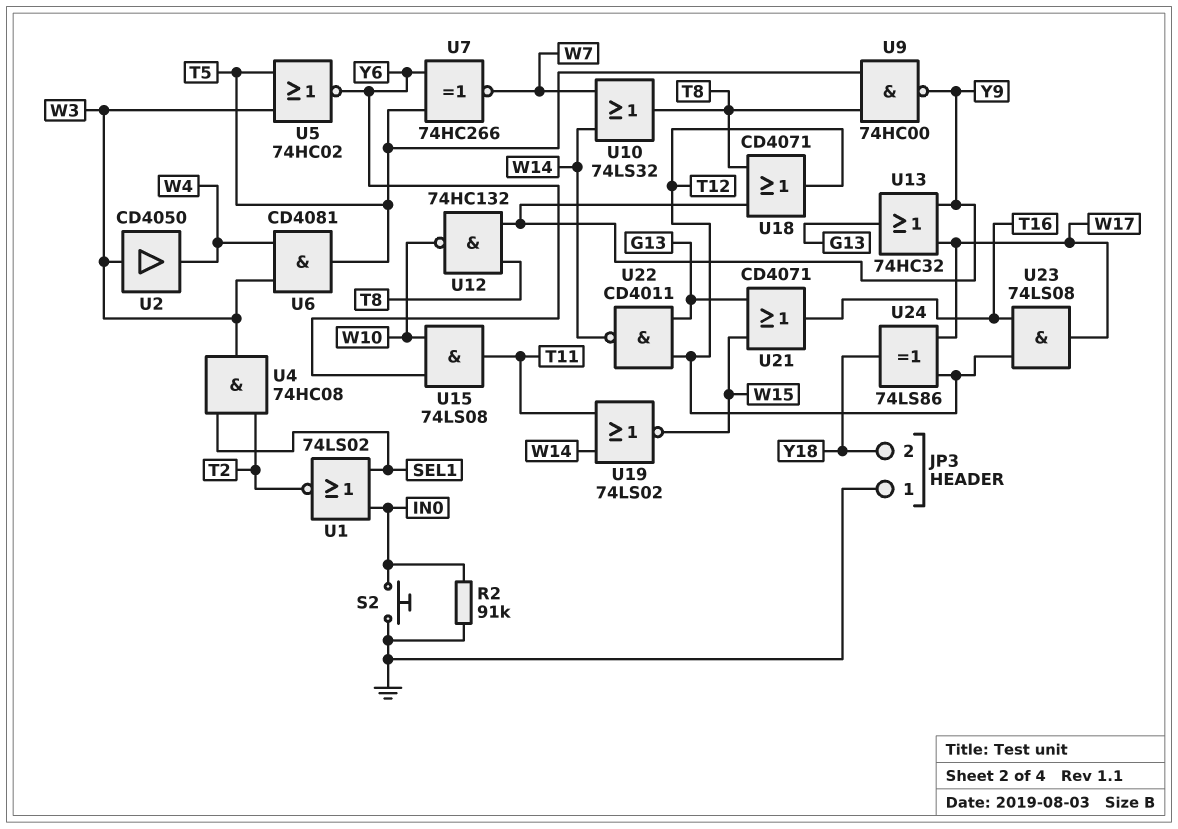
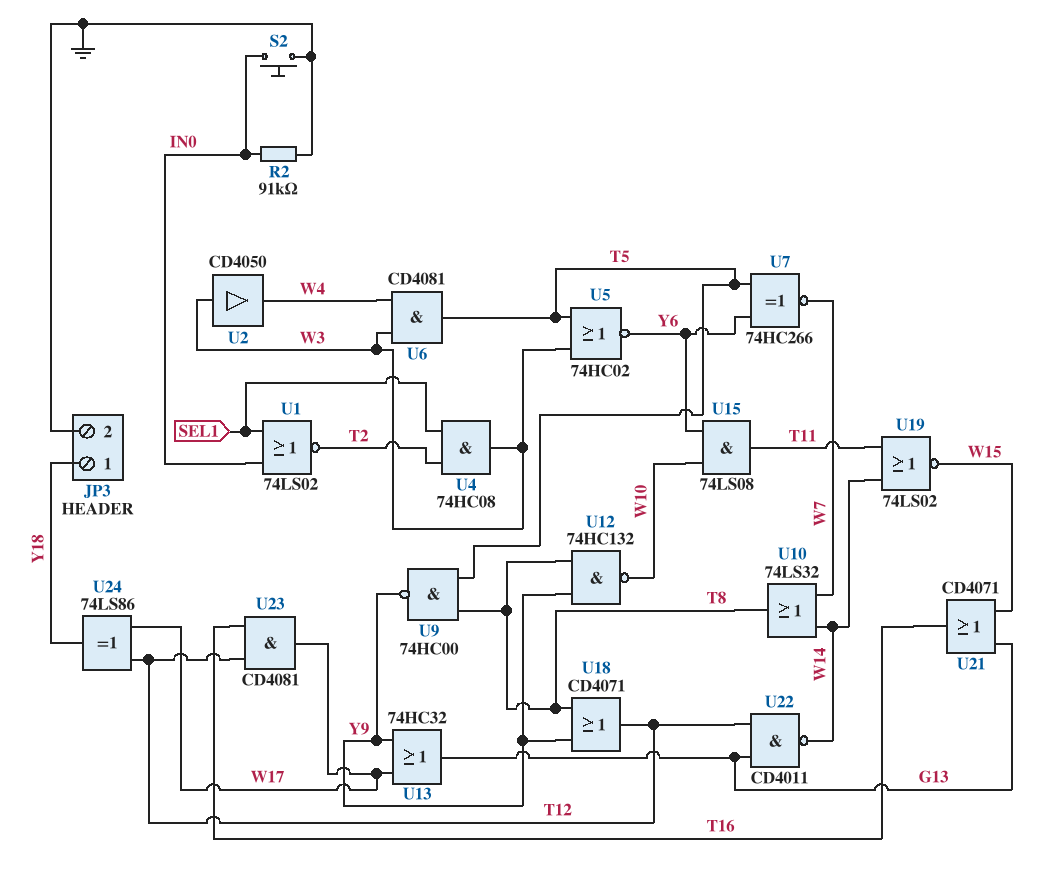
JP3 pin 1: GND -> Y18
JP3 pin 2: Y18 -> GND
U23: AND 74LS08 (in T12, in T16, out W17) -> AND CD4081 (in T12, in T16, out W17)

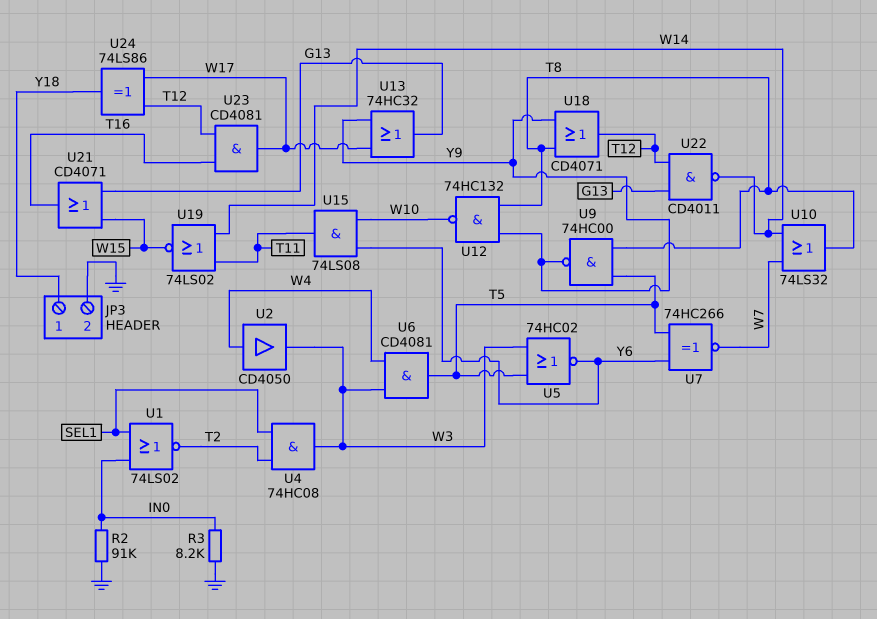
R3: none -> 8.2k (GND, IN0)
S2: button (GND, IN0) -> none
U2: buffer CD4050 (in W3, out W4) -> buffer CD4050 (in W4, out W3)

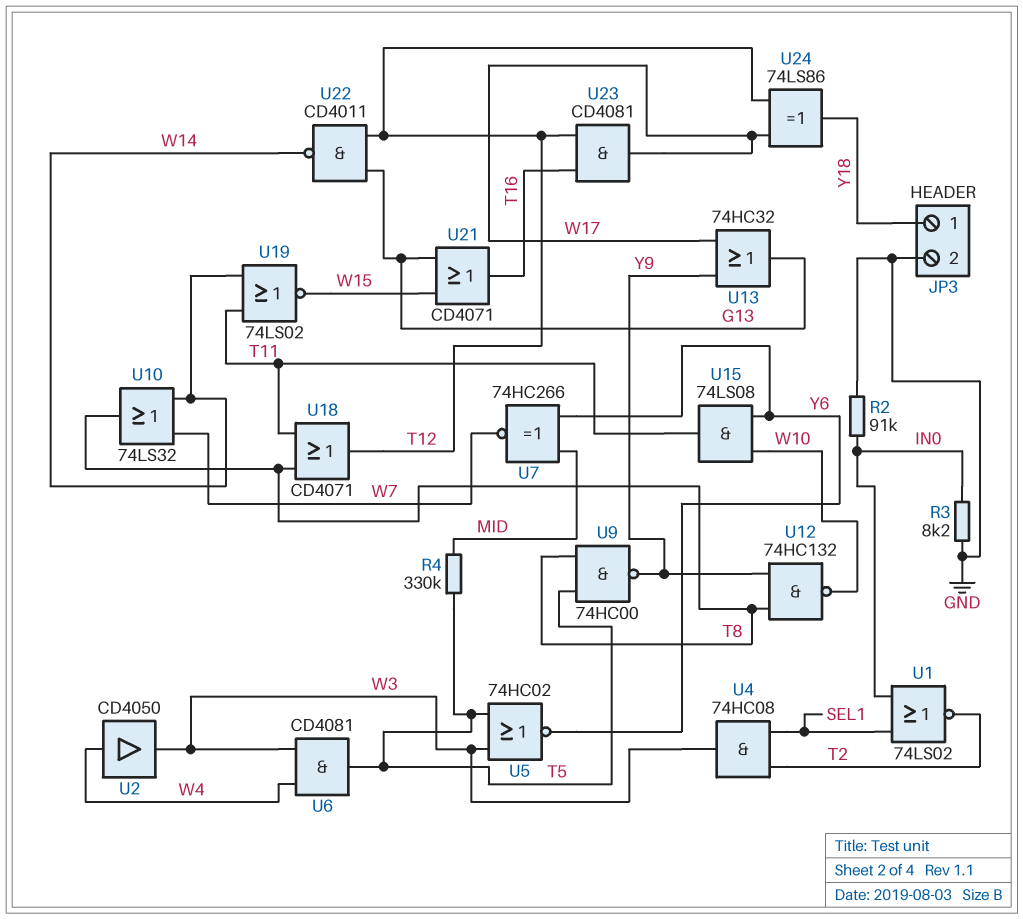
R4: none -> 330k (MID, T5)
U7: XNOR 74HC266 (in T5, in Y6, out W7) -> XNOR 74HC266 (in MID, in Y6, out W7)
U18: OR CD4071 (in T8, in Y9, out T12) -> OR CD4071 (in T8, in T11, out T12)

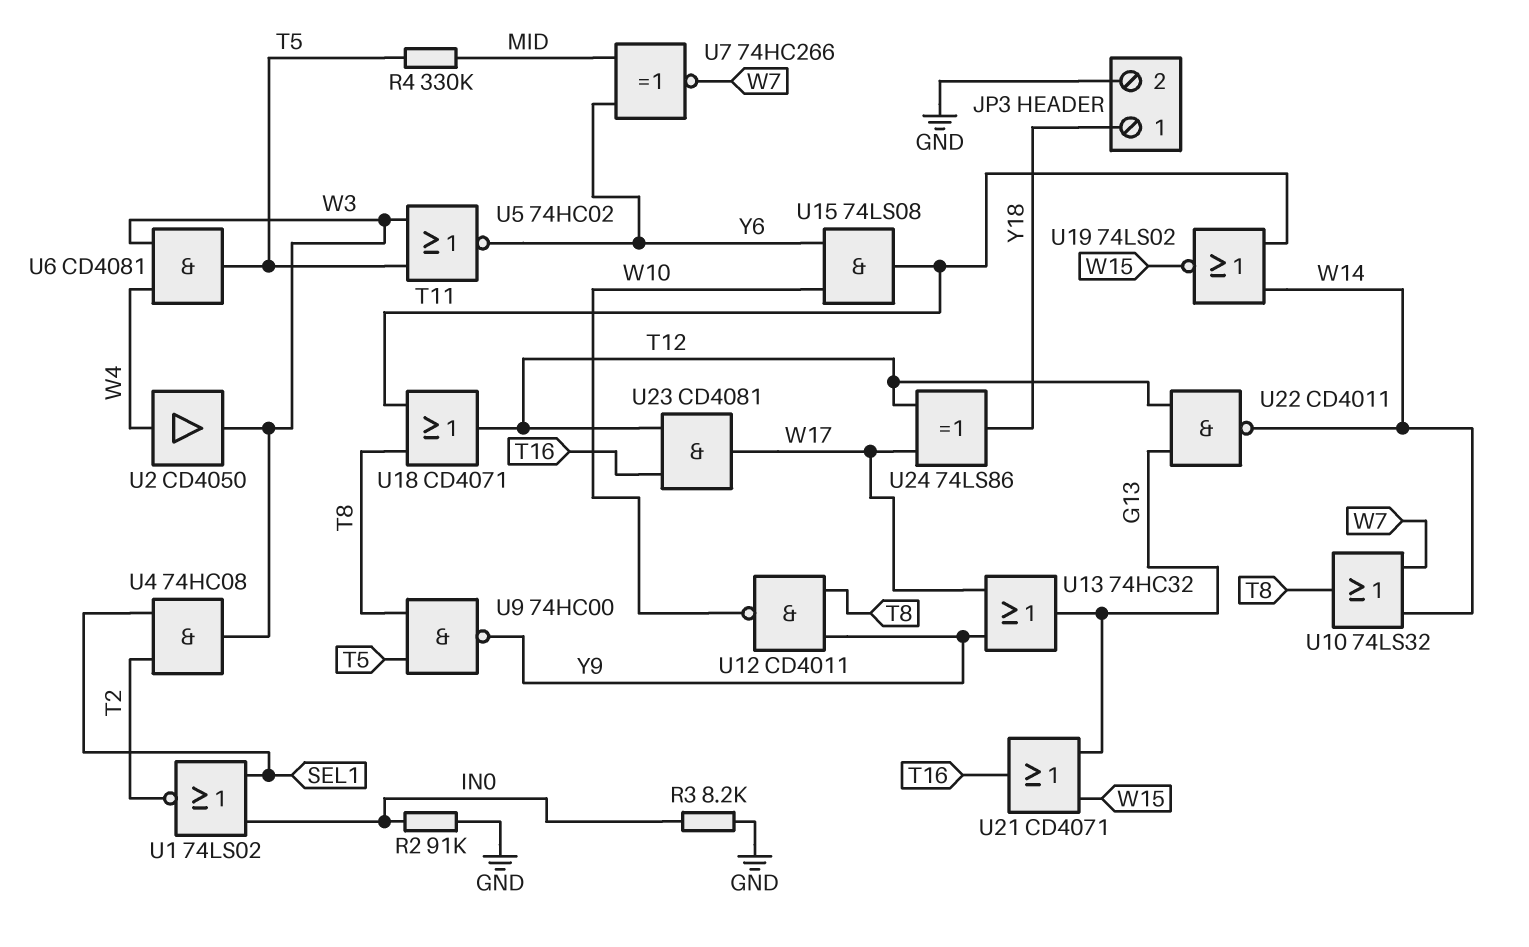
U12: NAND 74HC132 (in T8, in Y9, out W10) -> NAND CD4011 (in T8, in Y9, out W10)

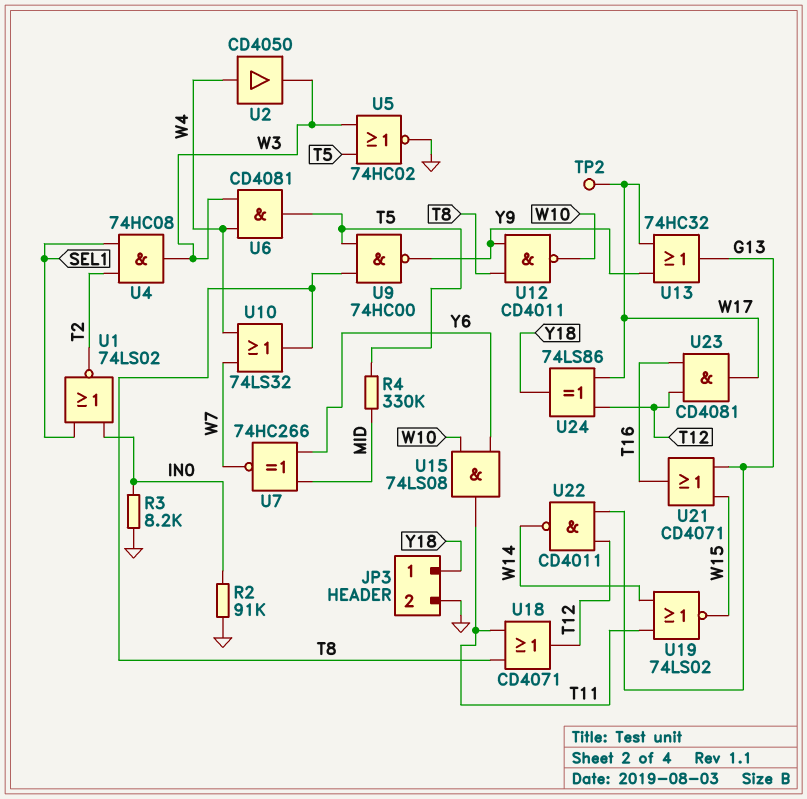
TP2: none -> test point (W17)
U5: NOR 74HC02 (in T5, in W3, out Y6) -> NOR 74HC02 (in T5, in W3, out GND)
U10: OR 74LS32 (in W7, in W14, out T8) -> OR 74LS32 (in W4, in W7, out T8)

